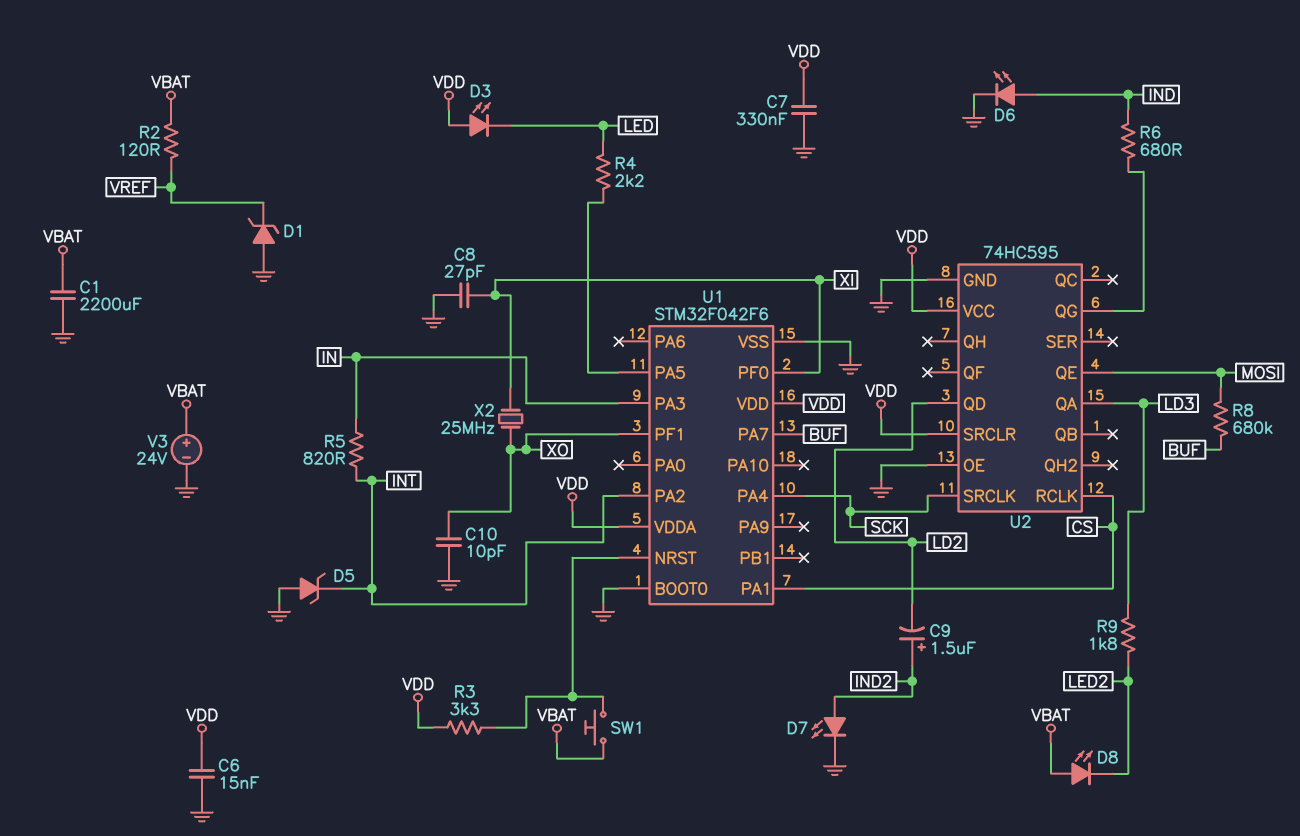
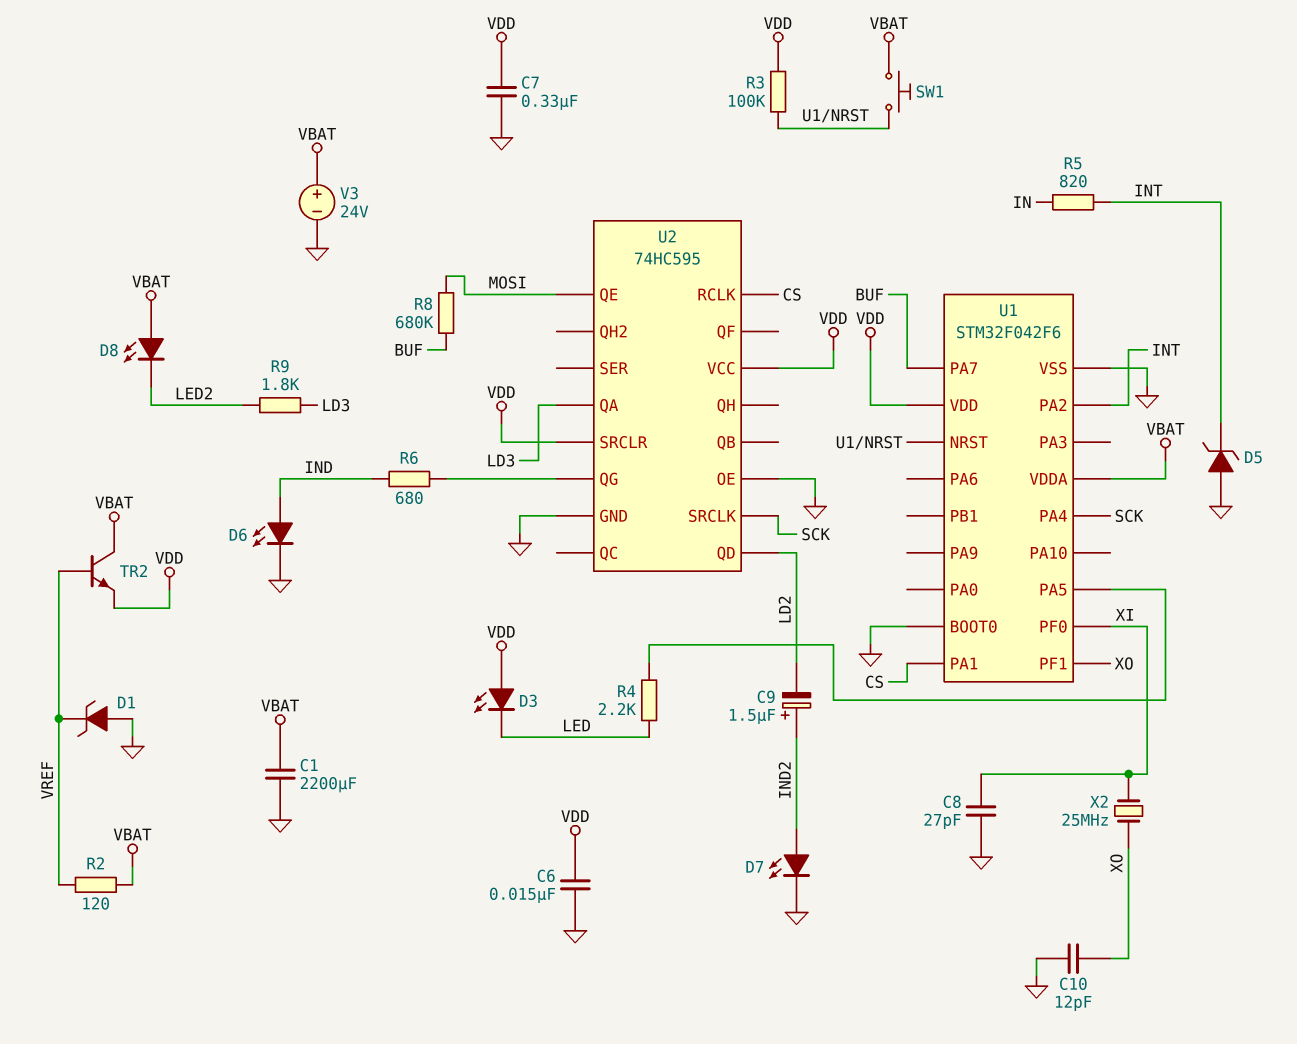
C10: 10pF (GND, XO) -> 12pF (GND, XO)
R3: 3.3k (U1/NRST, VDD) -> 100k (U1/NRST, VDD)
TR2: none -> NPN (B VREF, C VBAT, E VDD)
U1 pin PA3: IN -> none
U1 pin VDDA: VDD -> VBAT

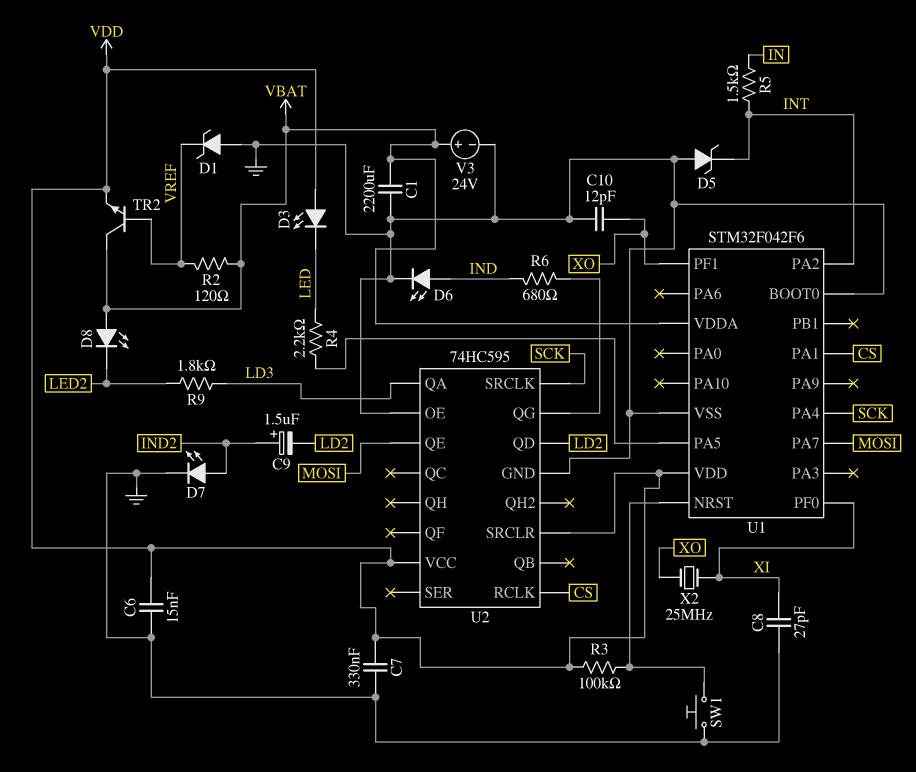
R5: 820 (IN, INT) -> 1.5k (IN, INT)
R8: 680k (BUF, MOSI) -> none
SW1: button (U1/NRST, VBAT) -> button (GND, U1/NRST)
U1 pin PA7: BUF -> MOSI

